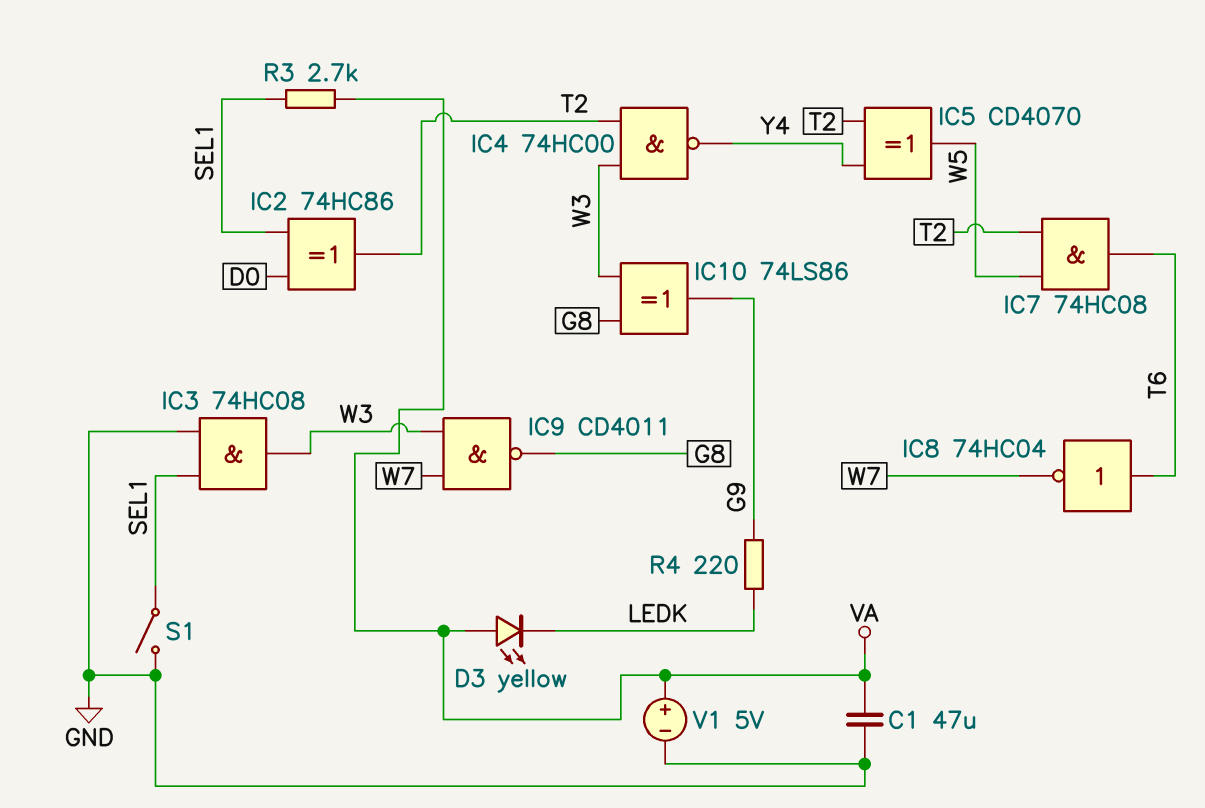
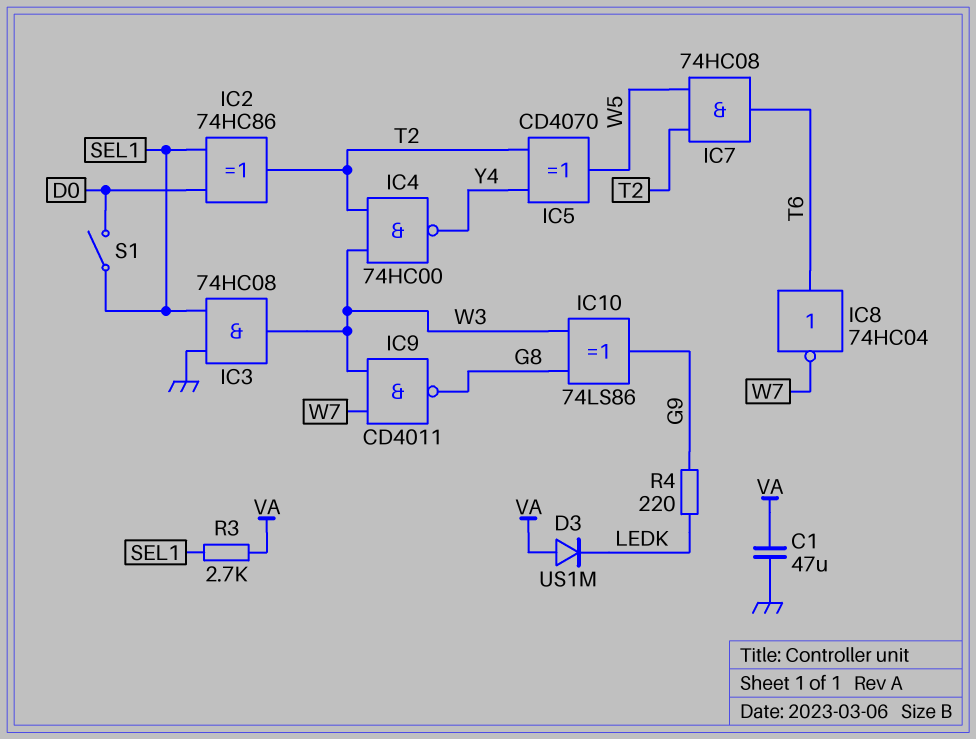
D3: LED yellow (A VA, K LEDK) -> diode US1M (A VA, K LEDK)
S1: switch (GND, SEL1) -> switch (D0, SEL1)
V1: 5V (plus VA, minus GND) -> none

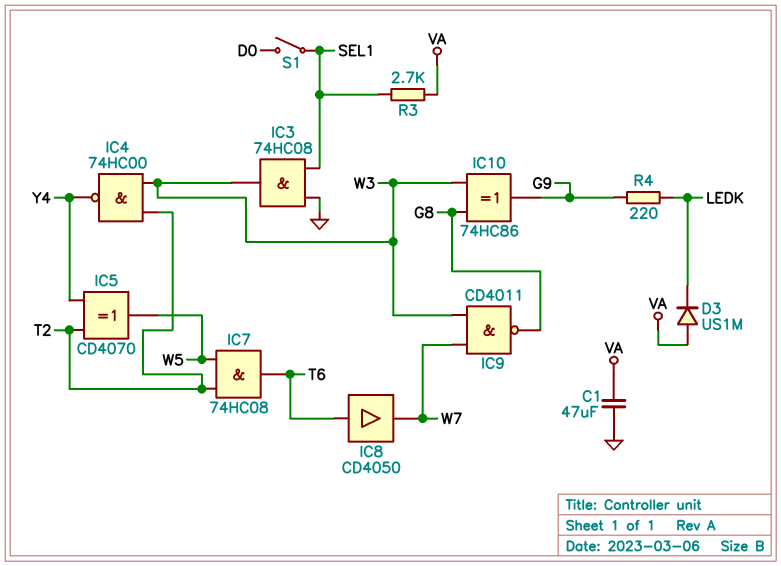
IC2: XOR 74HC86 (in D0, in SEL1, out T2) -> none
IC8: NOT 74HC04 (in T6, out W7) -> buffer CD4050 (in T6, out W7)
IC10: XOR 74LS86 (in G8, in W3, out G9) -> XOR 74HC86 (in G8, in W3, out G9)

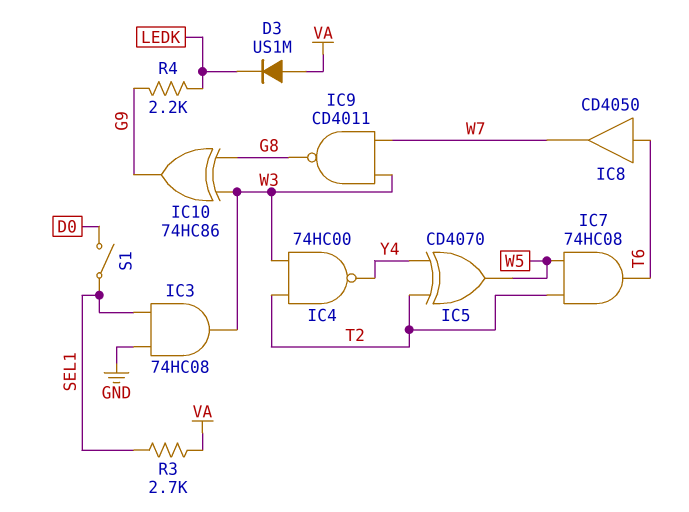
C1: 47uF (GND, VA) -> none
R4: 220 (G9, LEDK) -> 2.2k (G9, LEDK)

